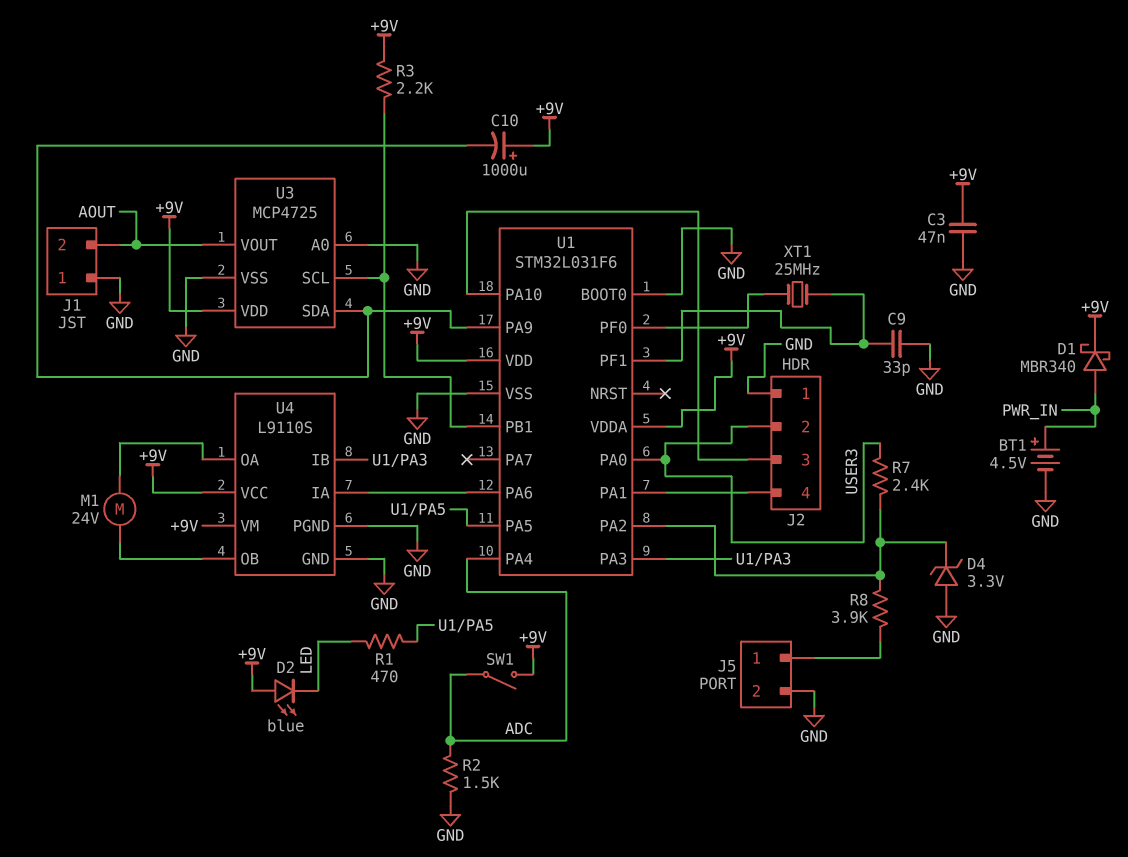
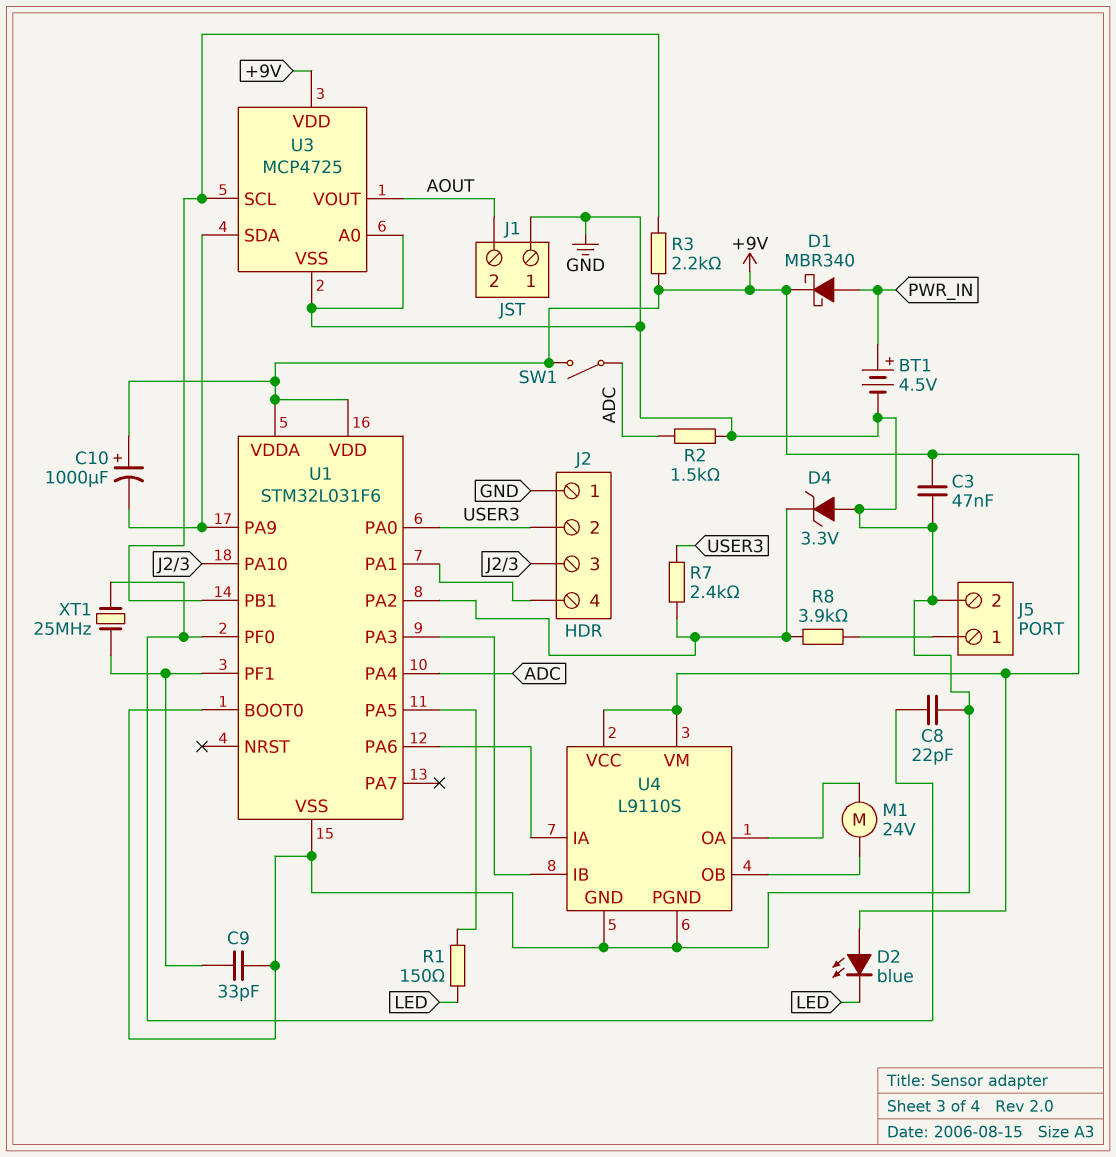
C8: none -> 22pF (GND, U1/PF0)
R1: 470 (LED, U1/PA5) -> 150 (LED, U1/PA5)

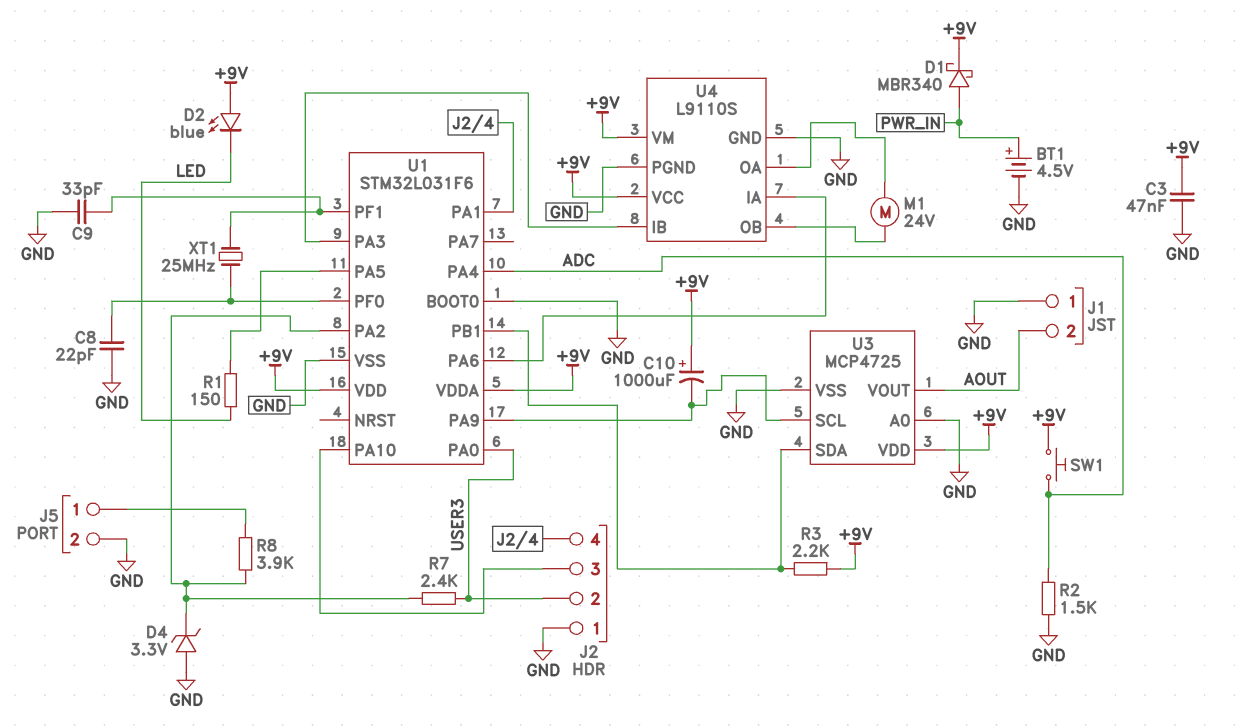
SW1: switch (+9V, ADC) -> button (+9V, ADC)
U3 pin SCL: U1/PB1 -> U1/PA9
U3 pin SDA: U1/PA9 -> U1/PB1

